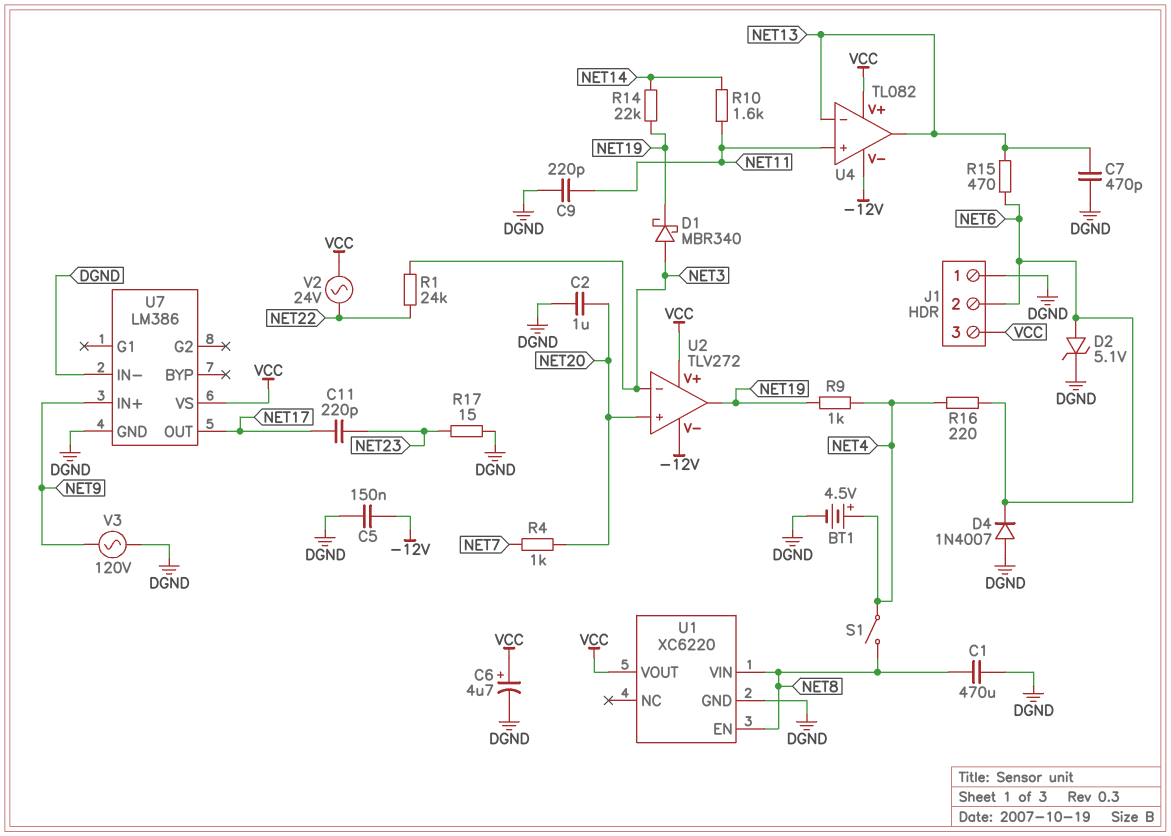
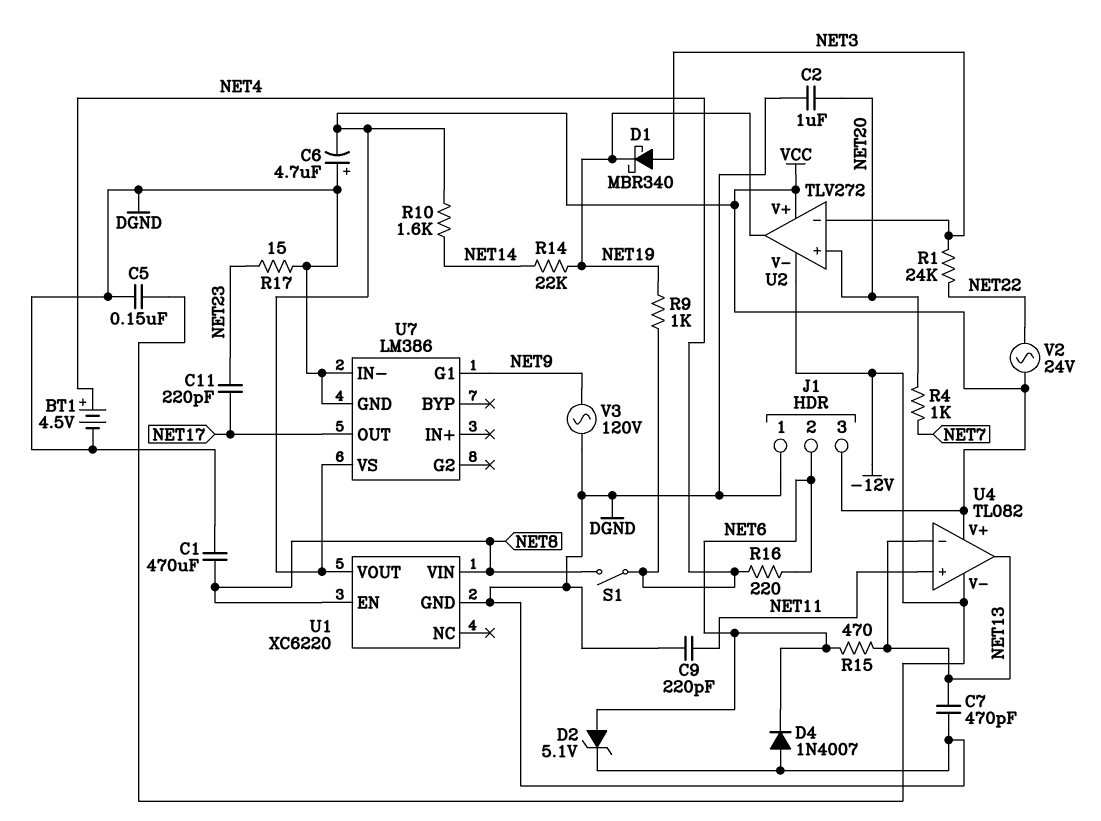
C6: 4.7uF (plus VCC, minus DGND) -> 4.7uF (plus DGND, minus VCC)
R10: 1.6k (NET11, NET14) -> 1.6k (NET14, VCC)
U7 pin G1: none -> NET9
U7 pin IN+: NET9 -> none

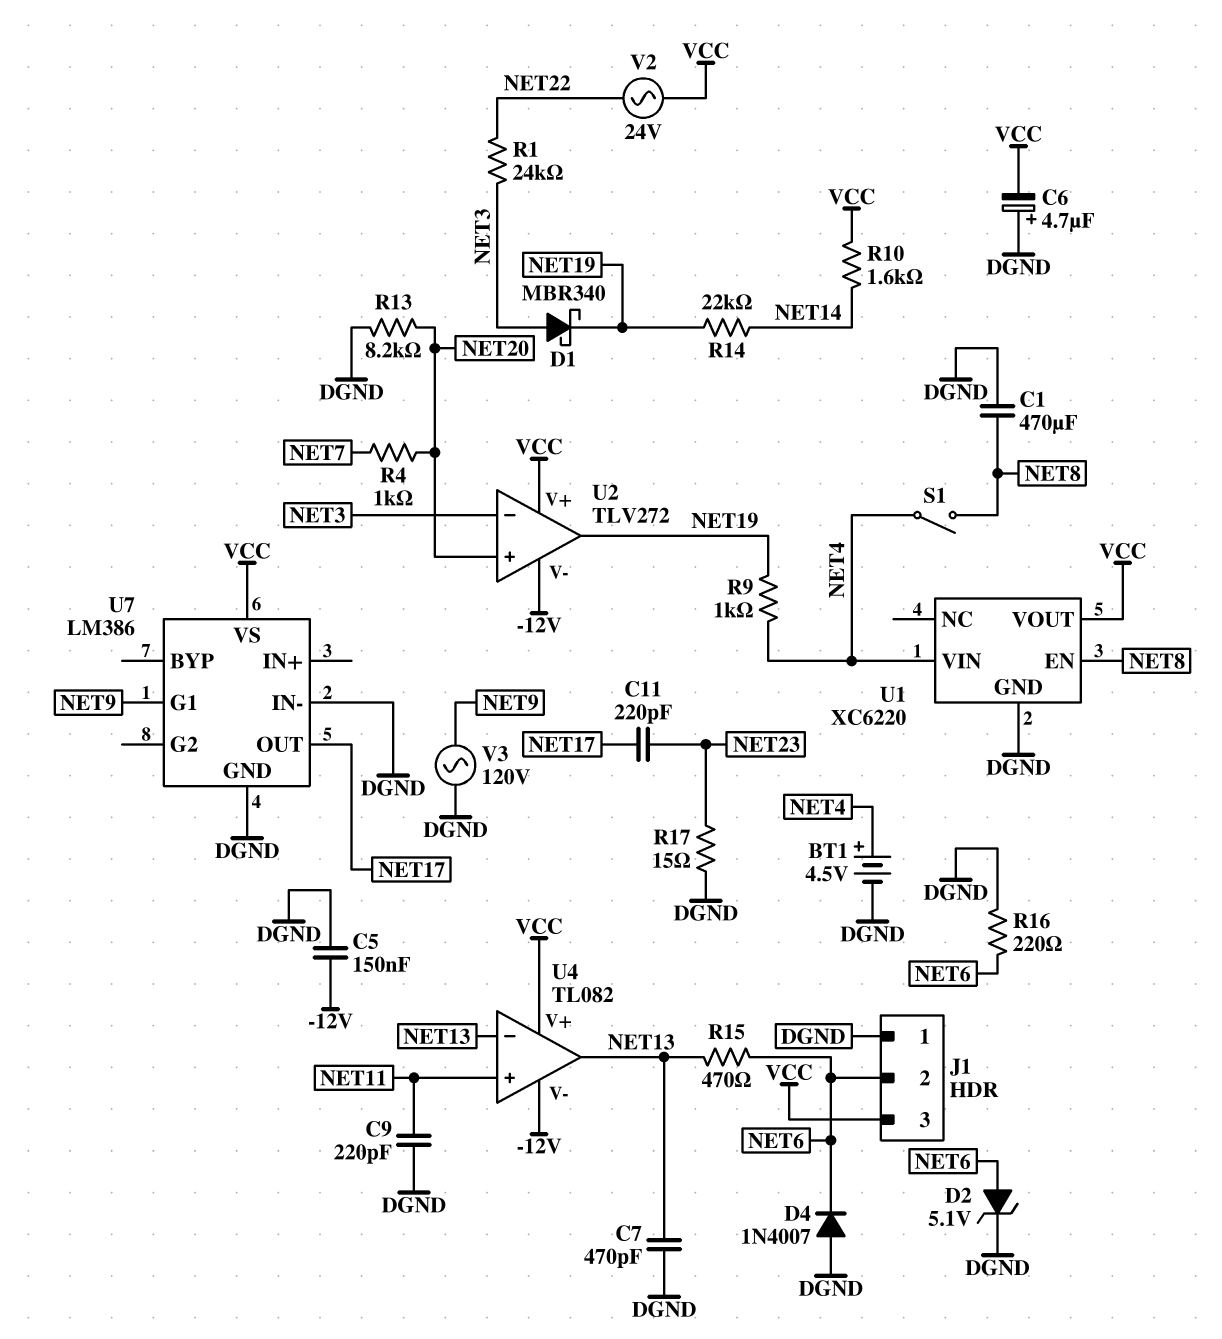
C2: 1uF (DGND, NET20) -> none
R13: none -> 8.2k (DGND, NET20)
R16: 220 (NET4, NET6) -> 220 (DGND, NET6)
U1 pin VIN: NET8 -> NET4

